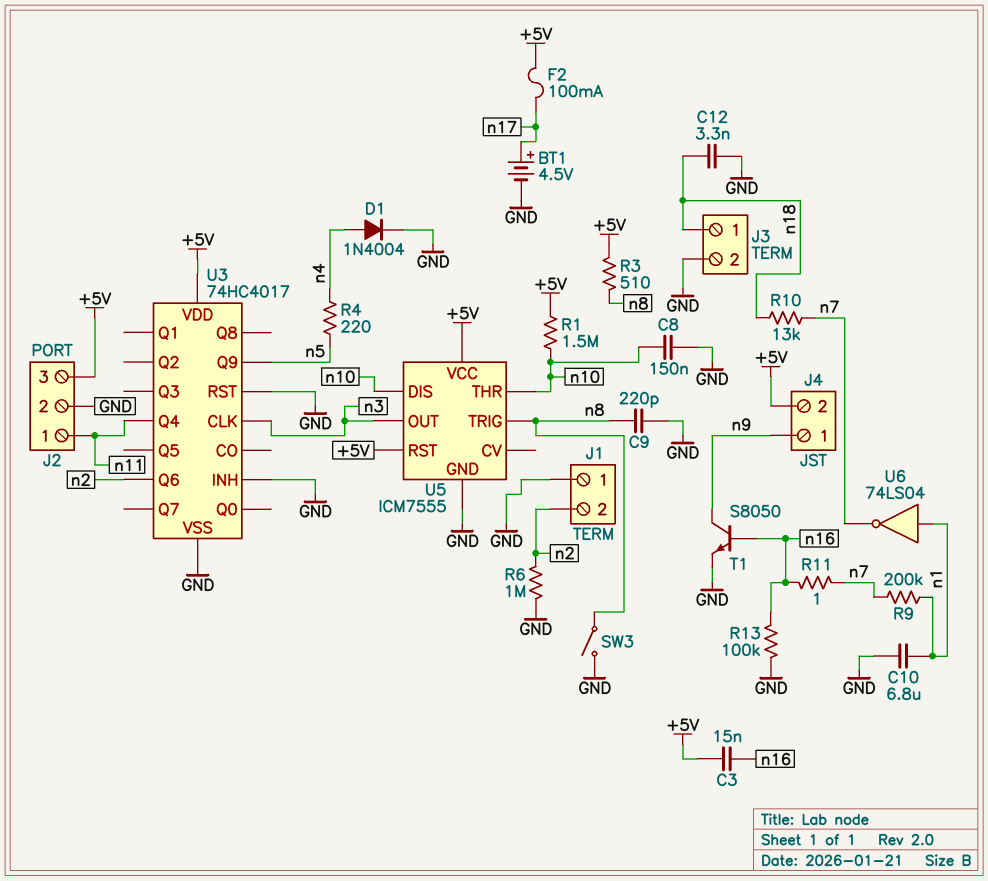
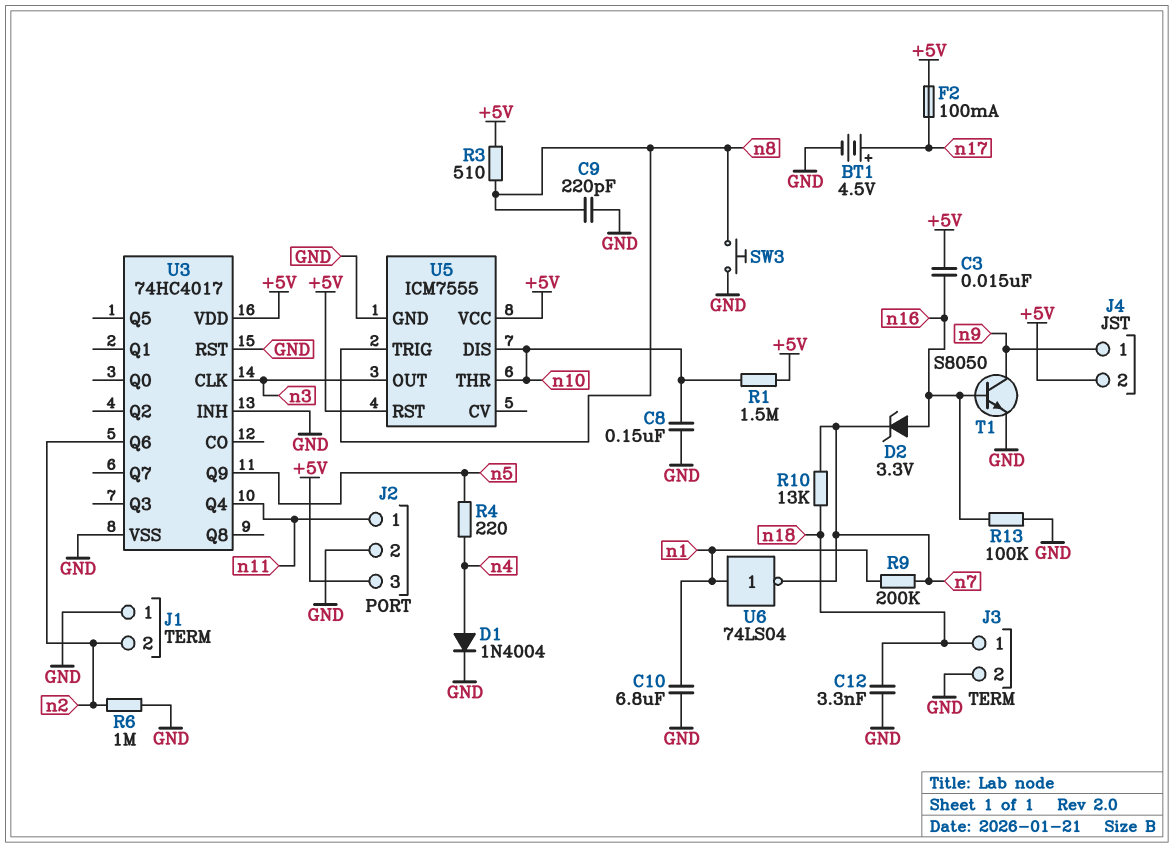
D2: none -> zener 3.3V (A n16, K n7)
R11: 1 (n7, n16) -> none
SW3: switch (GND, n8) -> button (GND, n8)

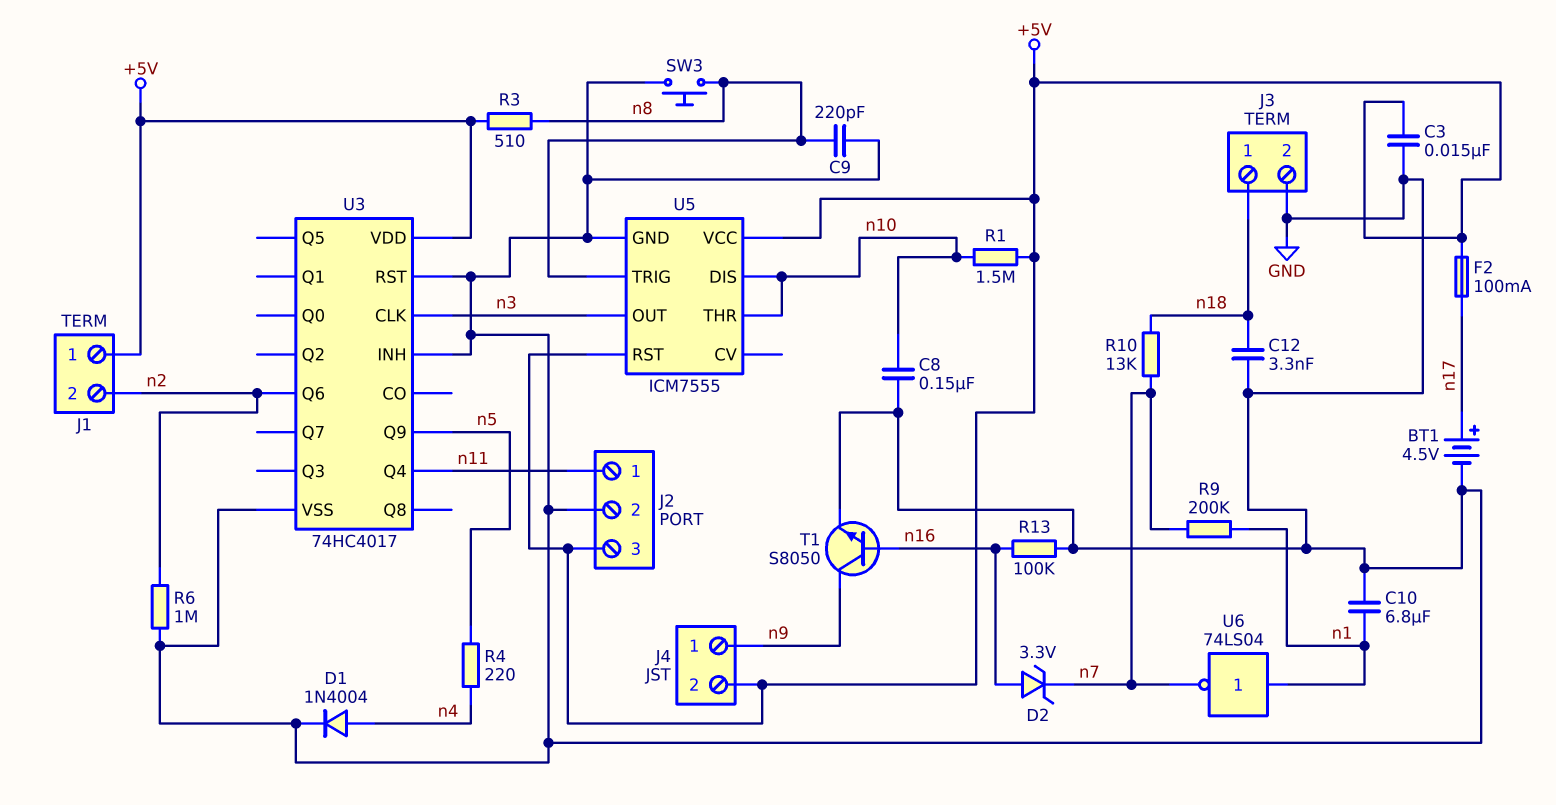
C3: 15nF (+5V, n16) -> 15nF (+5V, GND)
J1 pin 1: GND -> +5V

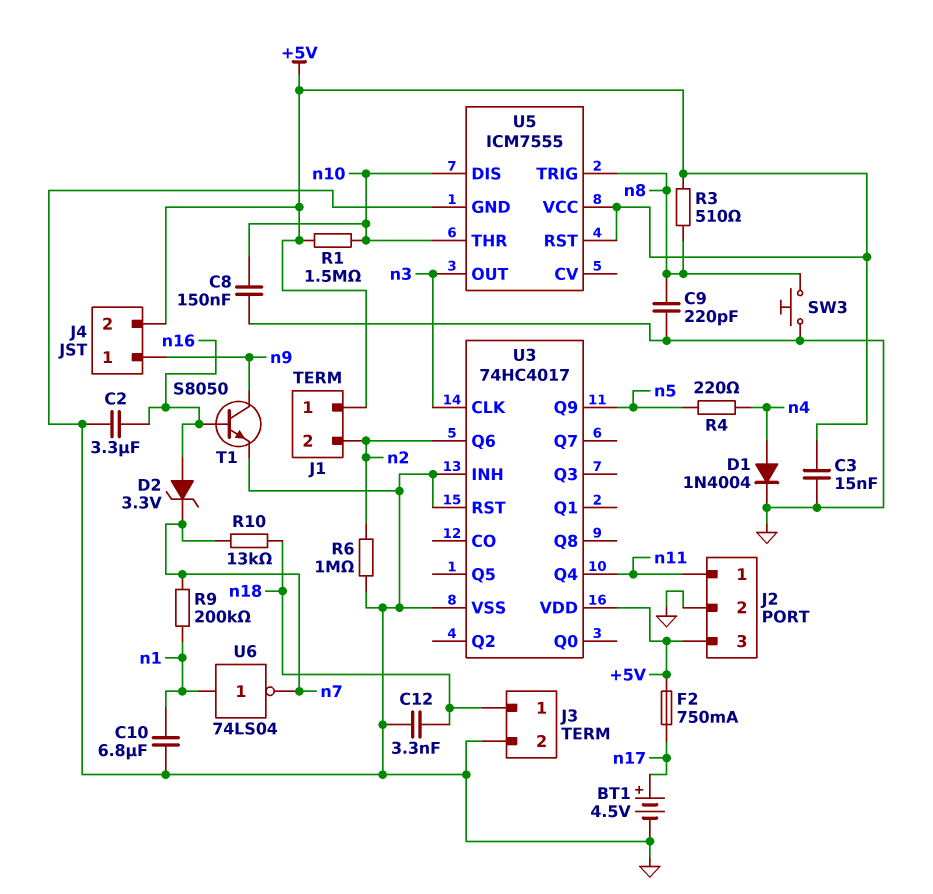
C2: none -> 3.3uF (GND, n16)
F2: 100mA (+5V, n17) -> 750mA (+5V, n17)
R13: 100k (GND, n16) -> none

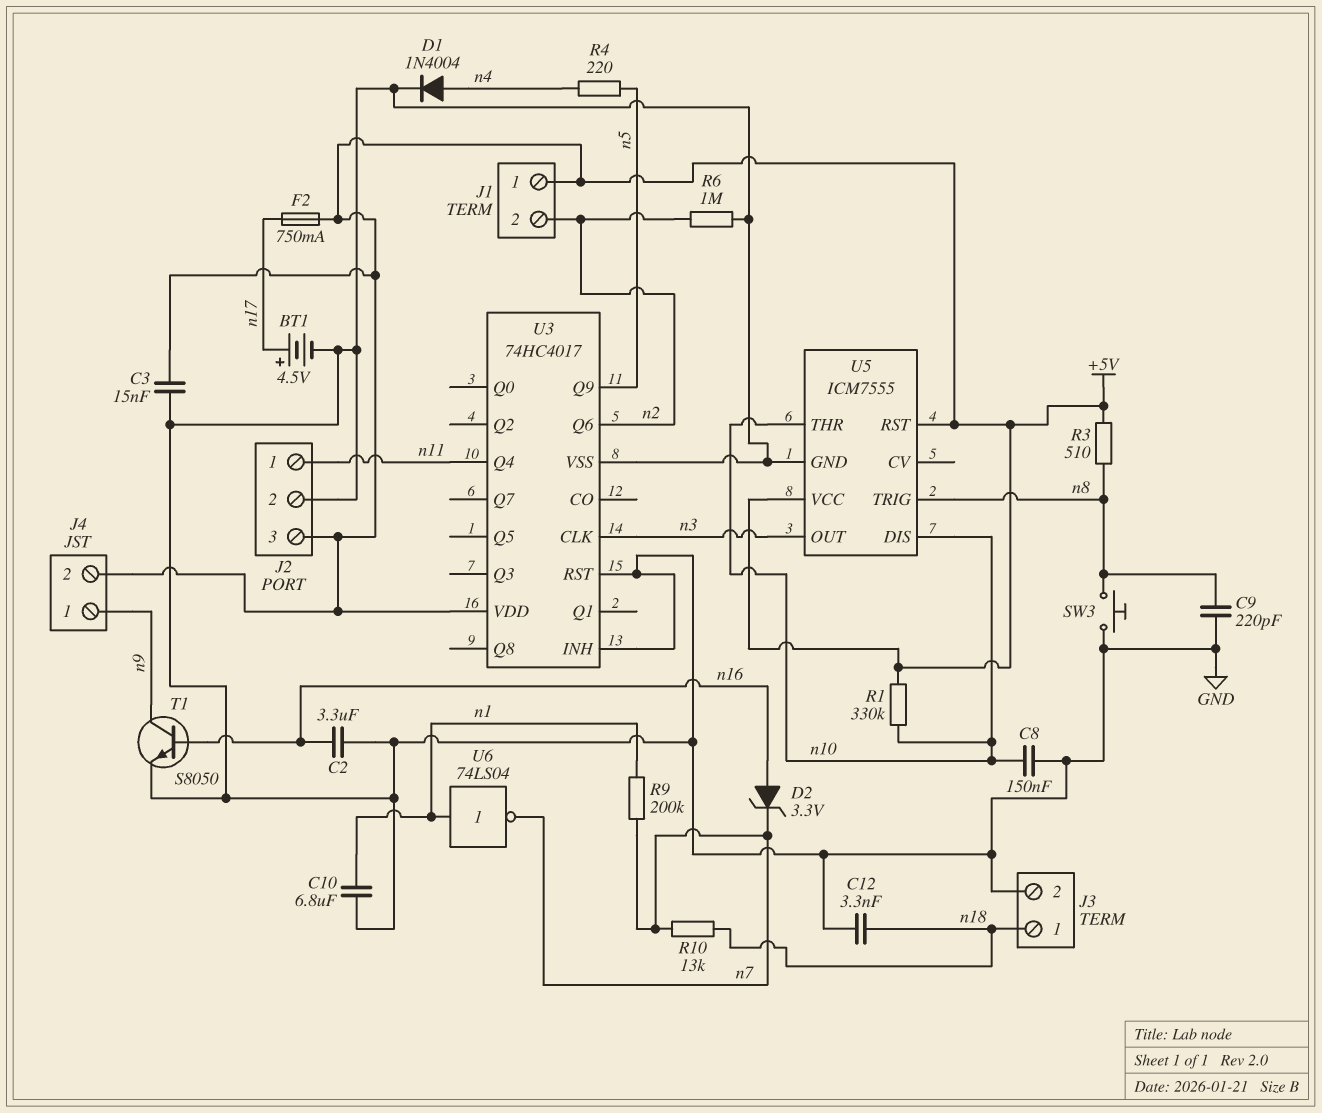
R1: 1.5M (+5V, n10) -> 330k (+5V, n10)

